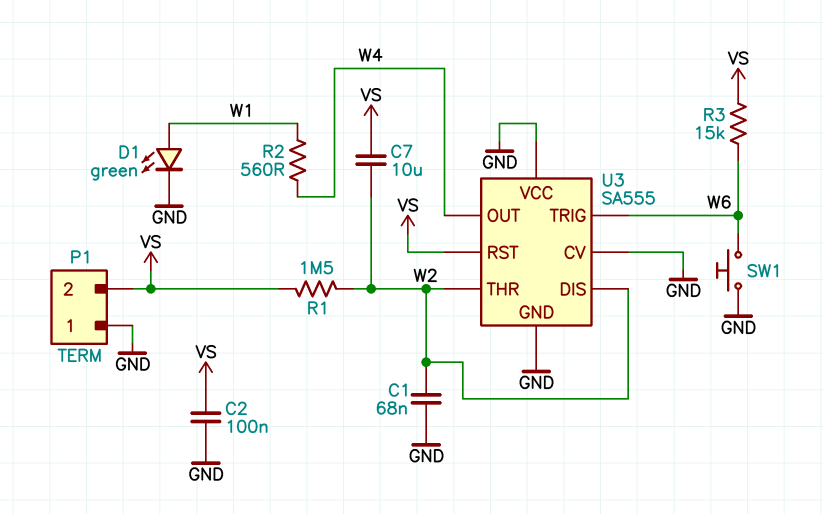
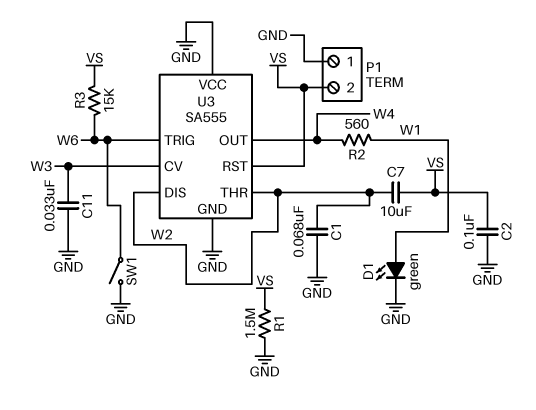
C11: none -> 33nF (GND, W3)
R1: 1.5M (VS, W2) -> 1.5M (GND, VS)
SW1: button (GND, W6) -> switch (GND, W6)
U3 pin CV: GND -> W3

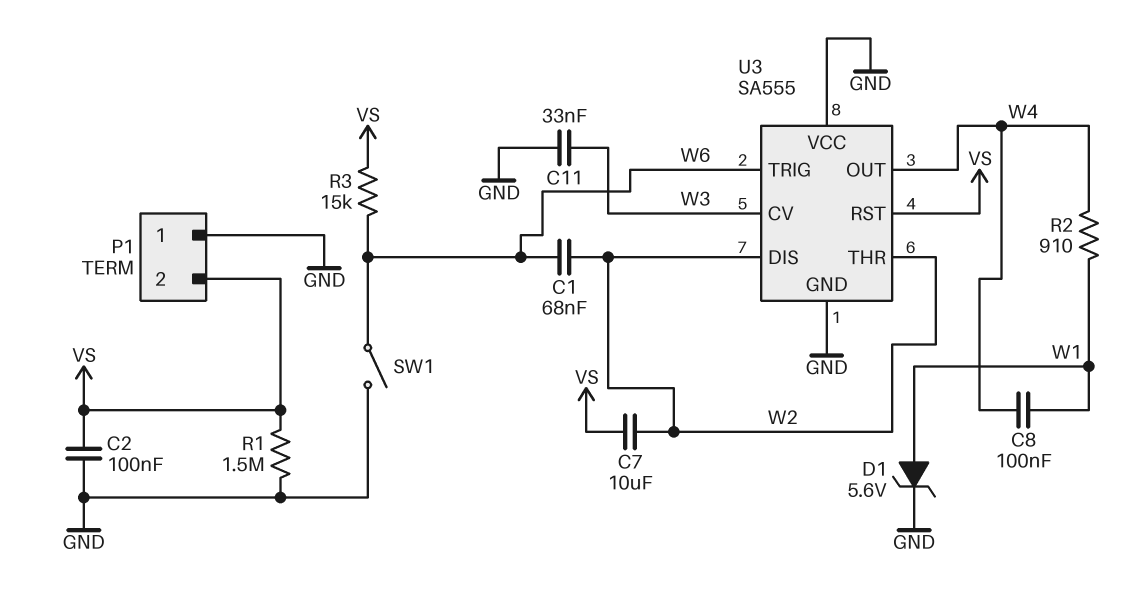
C1: 68nF (GND, W2) -> 68nF (W2, W6)
C8: none -> 100nF (W1, W4)
D1: LED green (A W1, K GND) -> zener 5.6V (A W1, K GND)
R2: 560 (W1, W4) -> 910 (W1, W4)

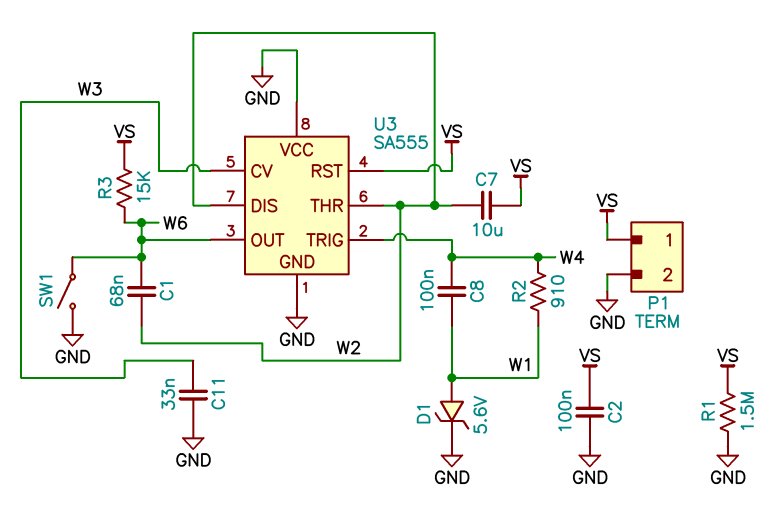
P1 pin 1: GND -> VS
P1 pin 2: VS -> GND
U3 pin OUT: W4 -> W6
U3 pin TRIG: W6 -> W4

